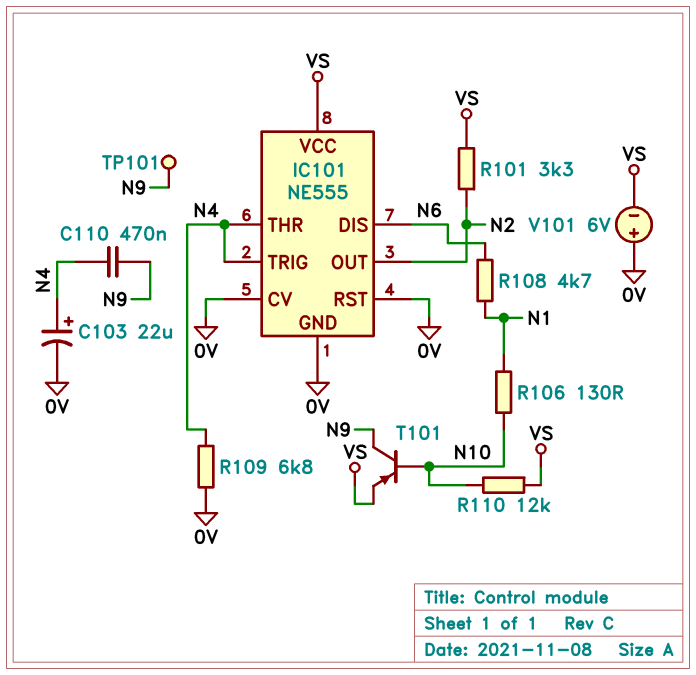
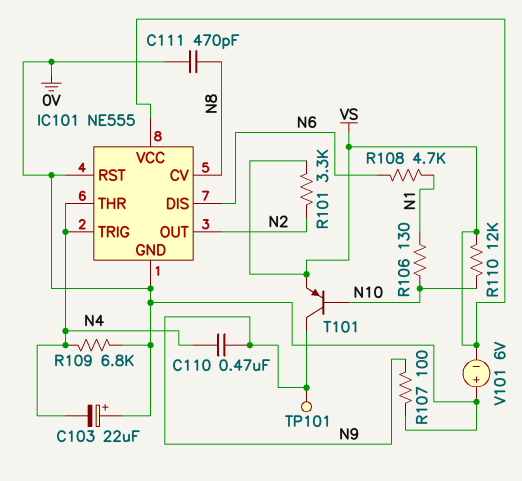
C103: 22uF (plus N4, minus 0V) -> 22uF (plus 0V, minus N4)
C111: none -> 470pF (0V, N8)
IC101 pin CV: 0V -> N8
R107: none -> 100 (0V, N9)

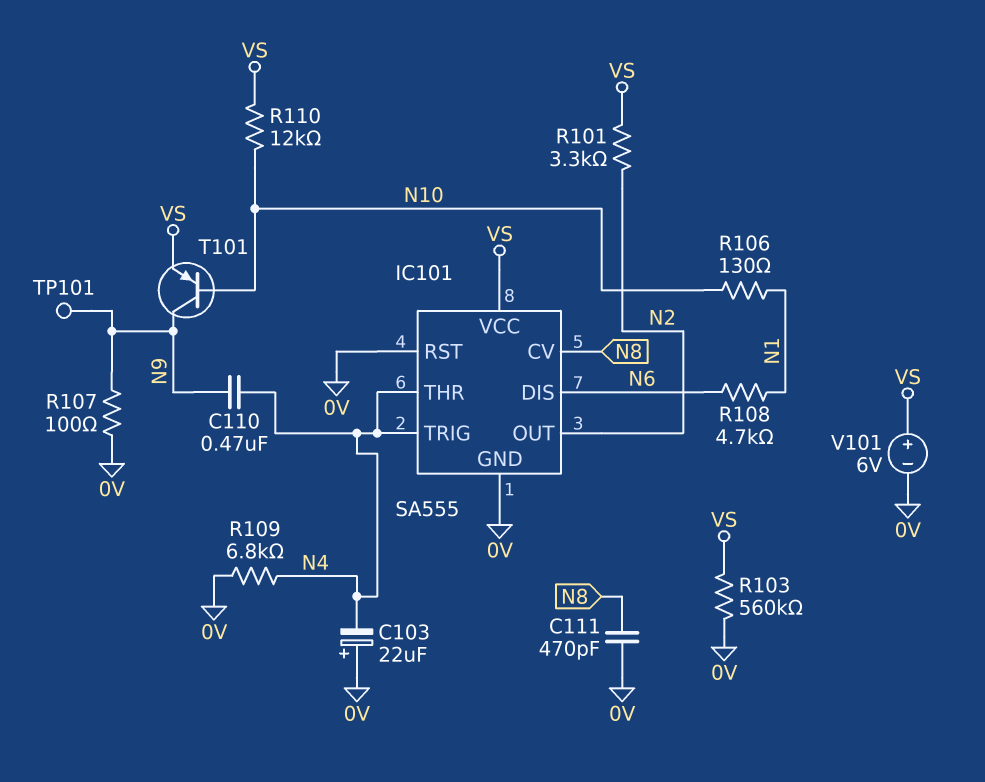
IC101: NE555 -> SA555
R103: none -> 560k (0V, VS)
V101: 6V (plus 0V, minus VS) -> 6V (plus VS, minus 0V)

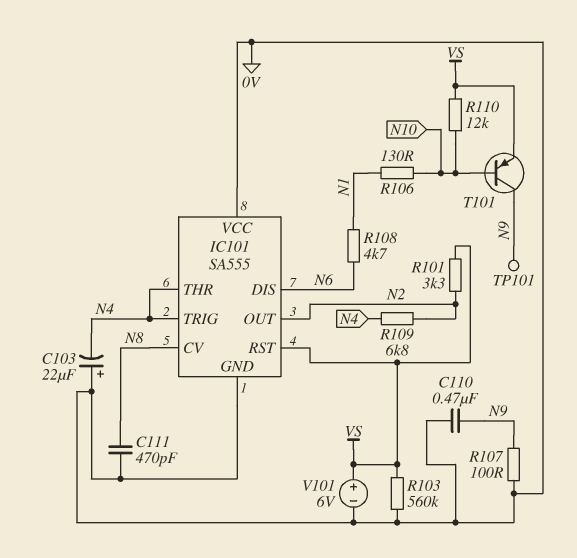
C110: 470nF (N4, N9) -> 470nF (0V, N9)
IC101 pin RST: 0V -> VS
IC101 pin VCC: VS -> 0V
R109: 6.8k (0V, N4) -> 6.8k (N2, N4)

